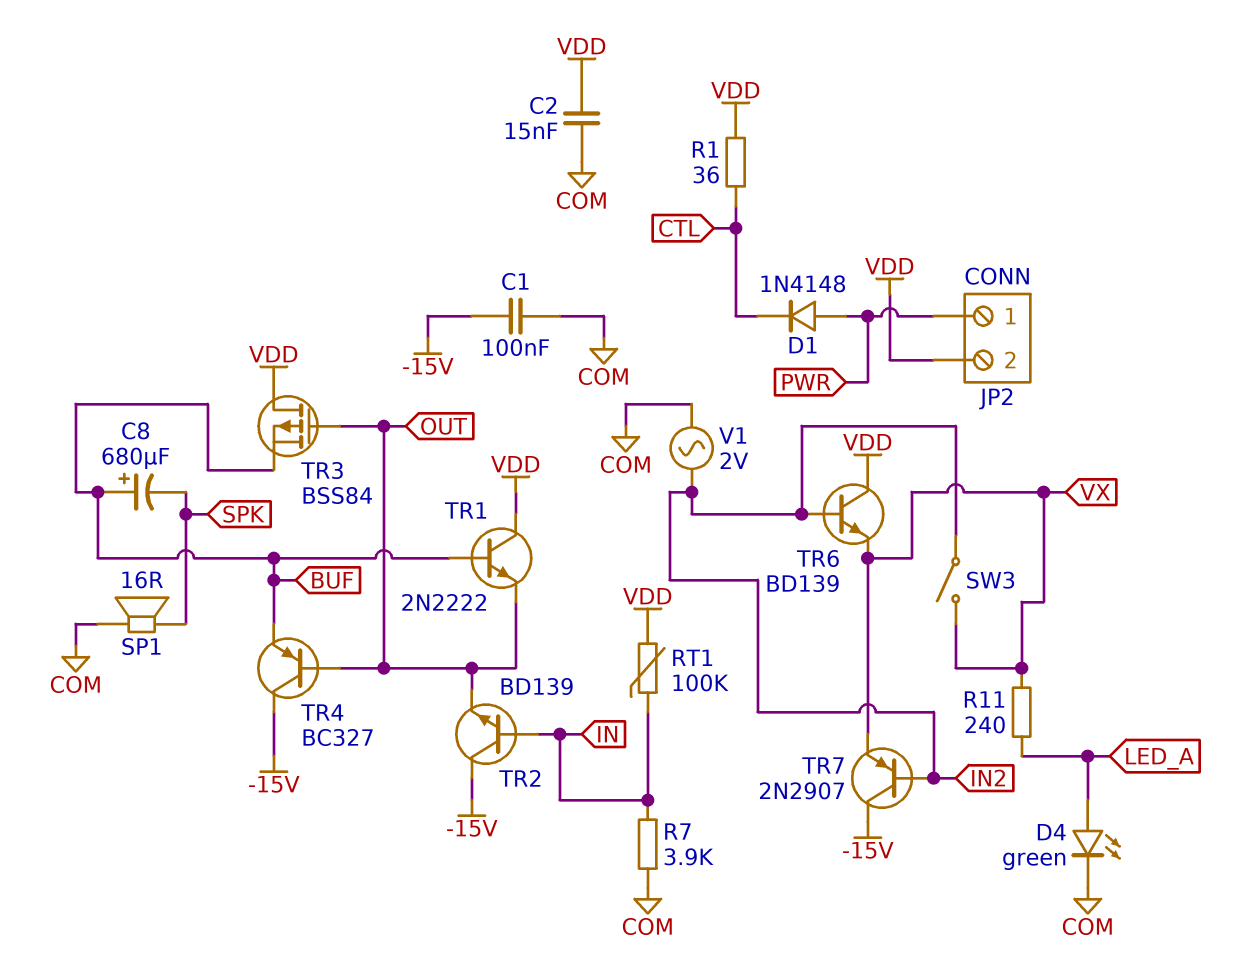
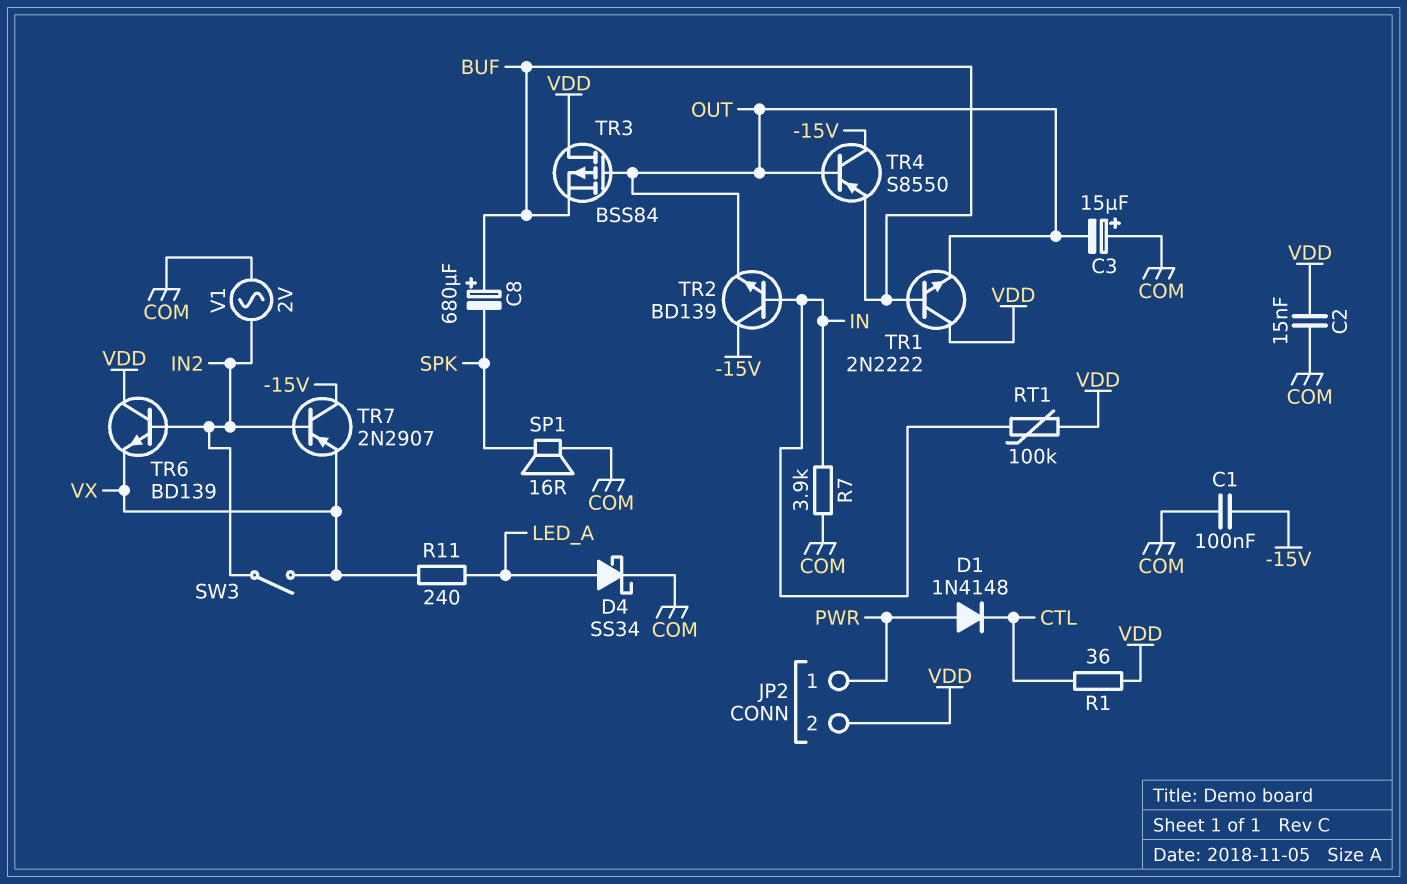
C3: none -> 15uF (plus COM, minus OUT)
D4: LED green (A LED_A, K COM) -> schottky SS34 (A LED_A, K COM)
TR4: PNP BC327 (B OUT, C -15V, E BUF) -> PNP S8550 (B OUT, C -15V, E BUF)

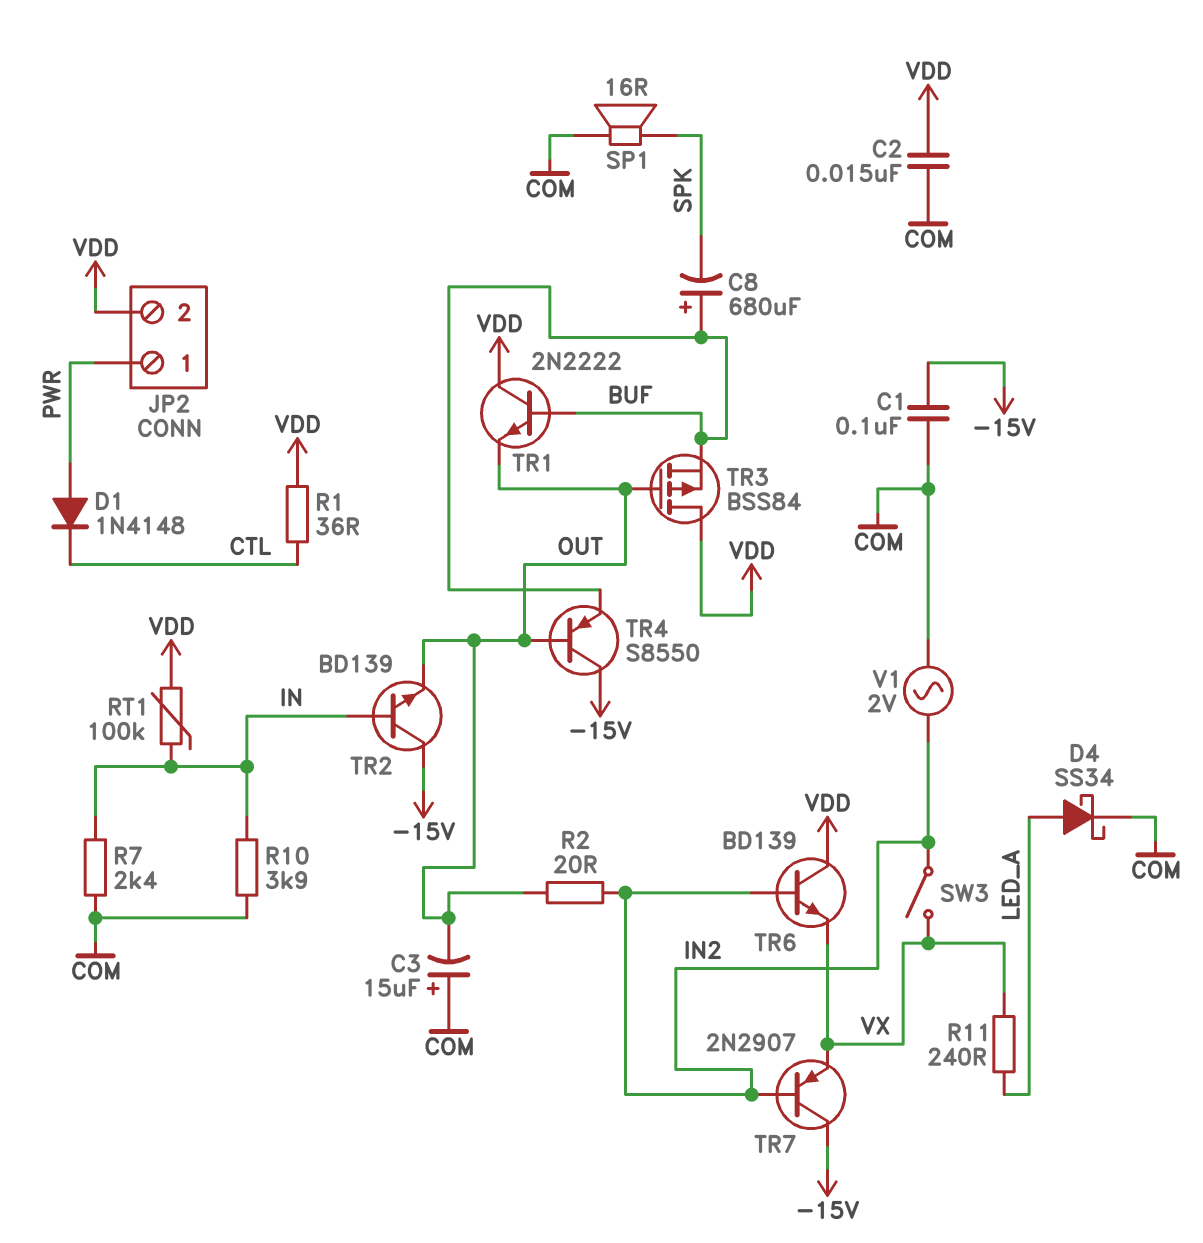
R2: none -> 20 (IN2, OUT)
R7: 3.9k (COM, IN) -> 2.4k (COM, IN)
R10: none -> 3.9k (COM, IN)

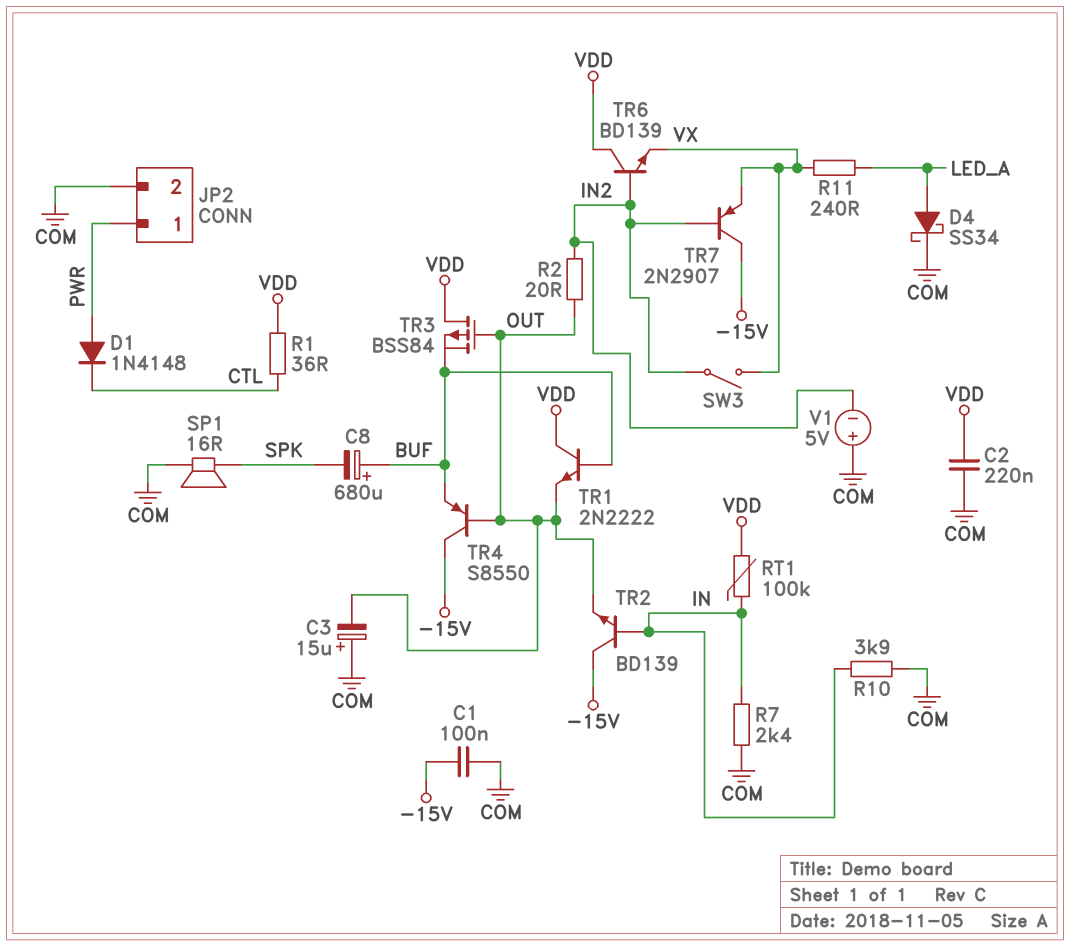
C2: 15nF (COM, VDD) -> 220nF (COM, VDD)
JP2 pin 2: VDD -> COM
V1: AC 2V (COM, IN2) -> 5V (plus COM, minus IN2)

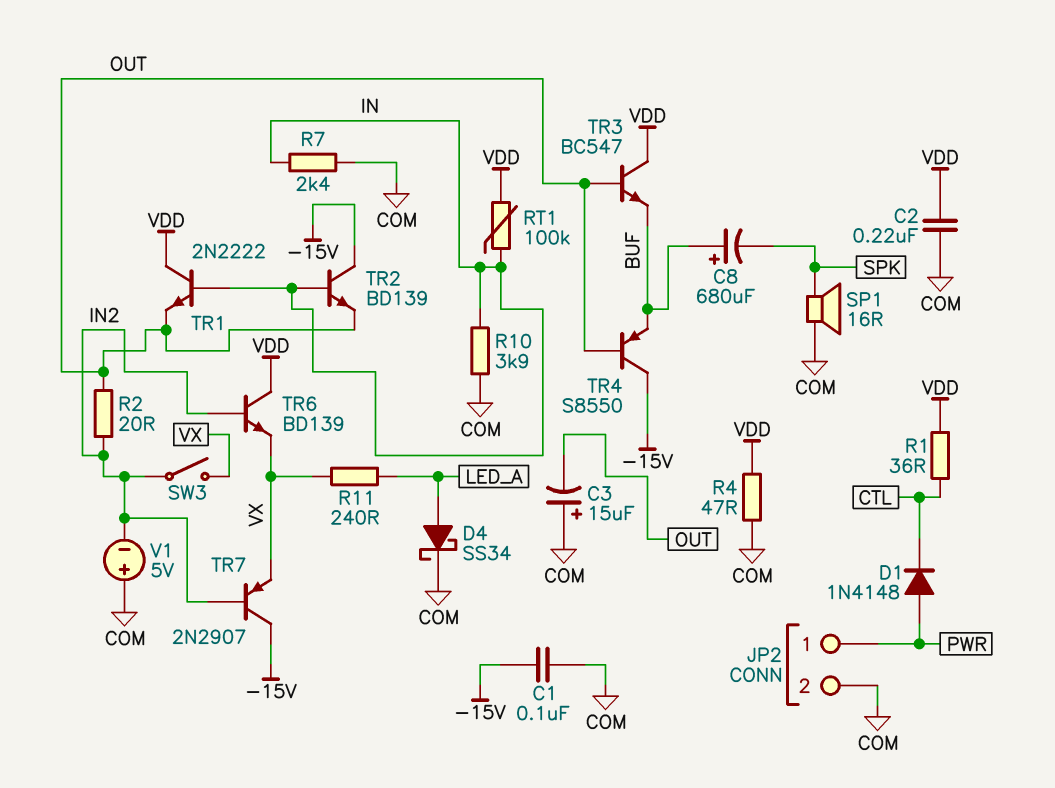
R4: none -> 47 (COM, VDD)
TR1: NPN 2N2222 (B BUF, C VDD, E OUT) -> NPN 2N2222 (B IN, C VDD, E OUT)
TR3: PMOS BSS84 (G OUT, D VDD, S BUF) -> NPN BC547 (B OUT, C VDD, E BUF)

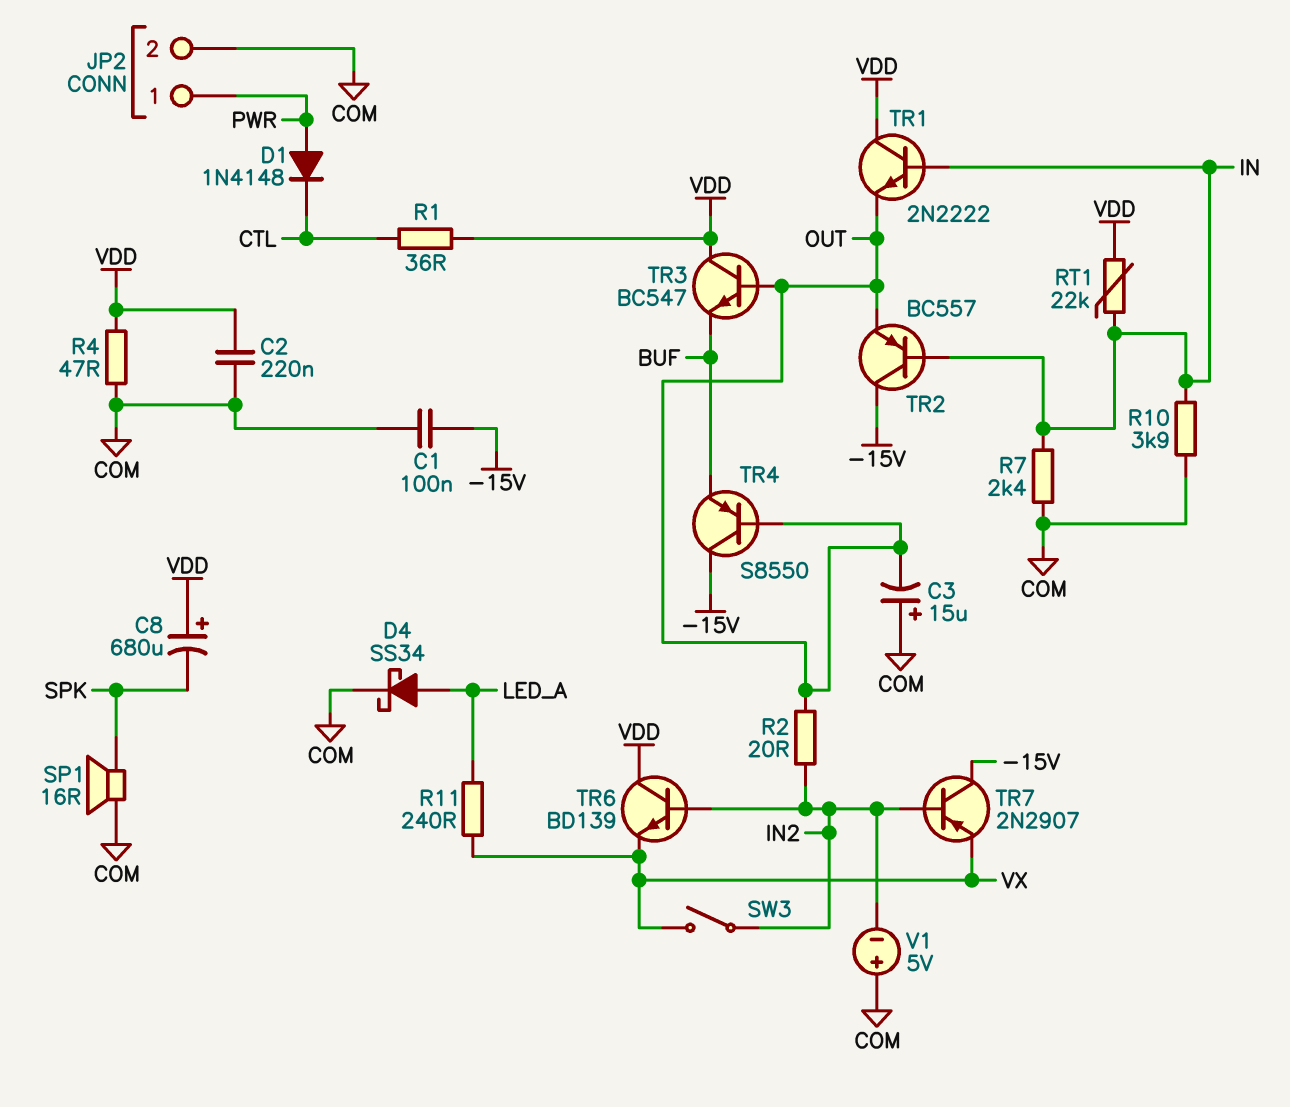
C8: 680uF (plus BUF, minus SPK) -> 680uF (plus VDD, minus SPK)
RT1: 100k (IN, VDD) -> 22k (IN, VDD)
TR2: NPN BD139 (B IN, C -15V, E OUT) -> PNP BC557 (B IN, C -15V, E OUT)

